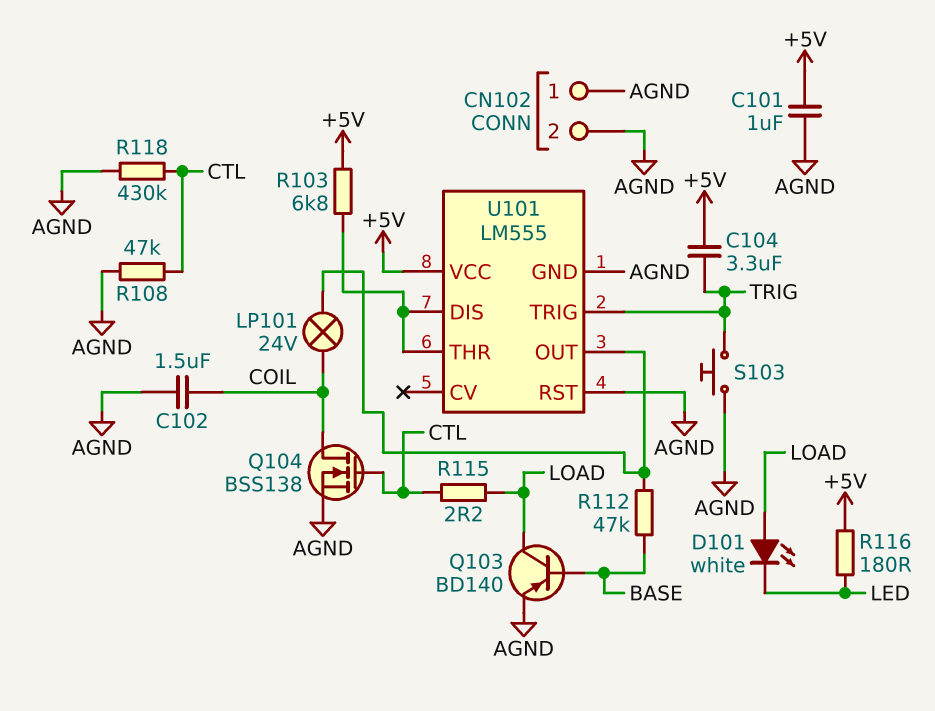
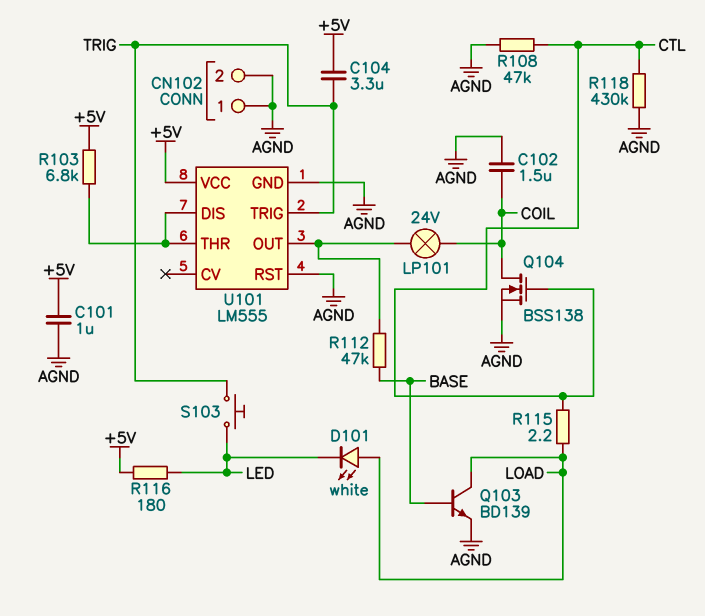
Q103: PNP BD140 (B BASE, C LOAD, E AGND) -> NPN BD139 (B BASE, C LOAD, E AGND)
S103: button (AGND, TRIG) -> button (LED, TRIG)

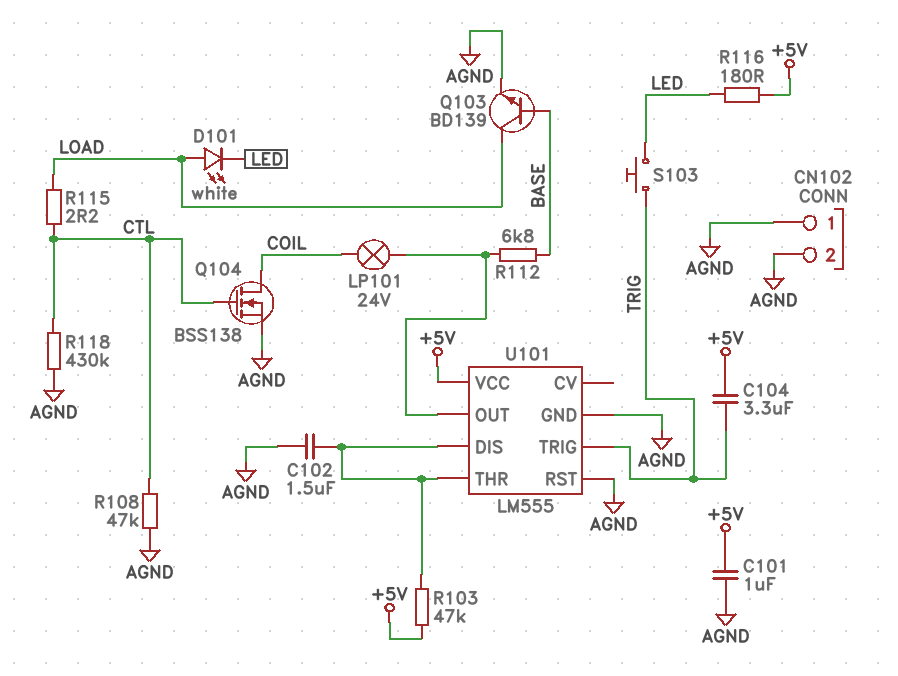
C102: 1.5uF (AGND, COIL) -> 1.5uF (AGND, U101/DIS)
R103: 6.8k (+5V, U101/DIS) -> 47k (+5V, U101/DIS)
R112: 47k (BASE, U101/OUT) -> 6.8k (BASE, U101/OUT)

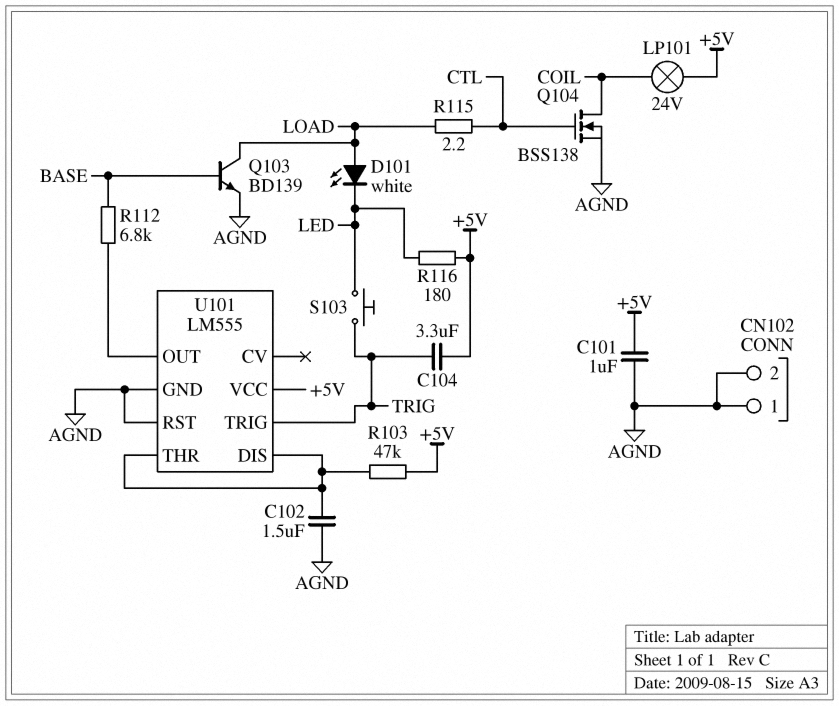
LP101: lamp 24V (COIL, U101/OUT) -> lamp 24V (+5V, COIL)
R108: 47k (AGND, CTL) -> none
R118: 430k (AGND, CTL) -> none

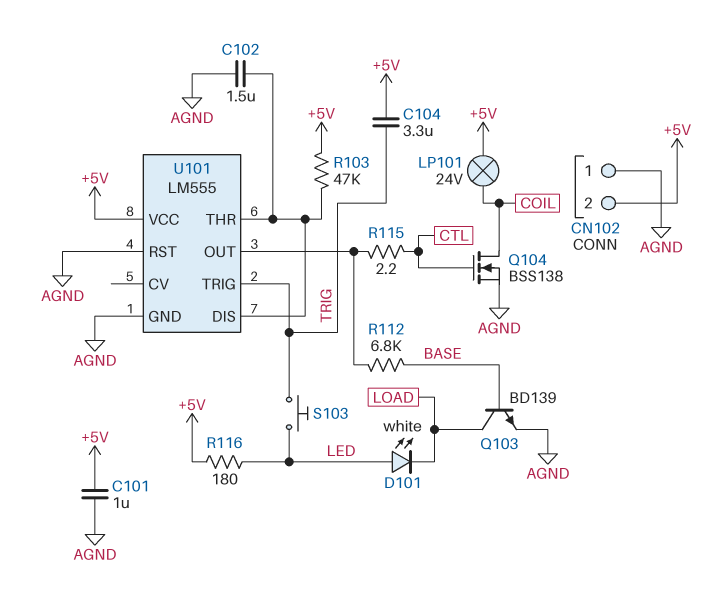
CN102 pin 2: AGND -> +5V
D101: LED white (A LOAD, K LED) -> LED white (A LED, K LOAD)
R115: 2.2 (CTL, LOAD) -> 2.2 (CTL, U101/OUT)

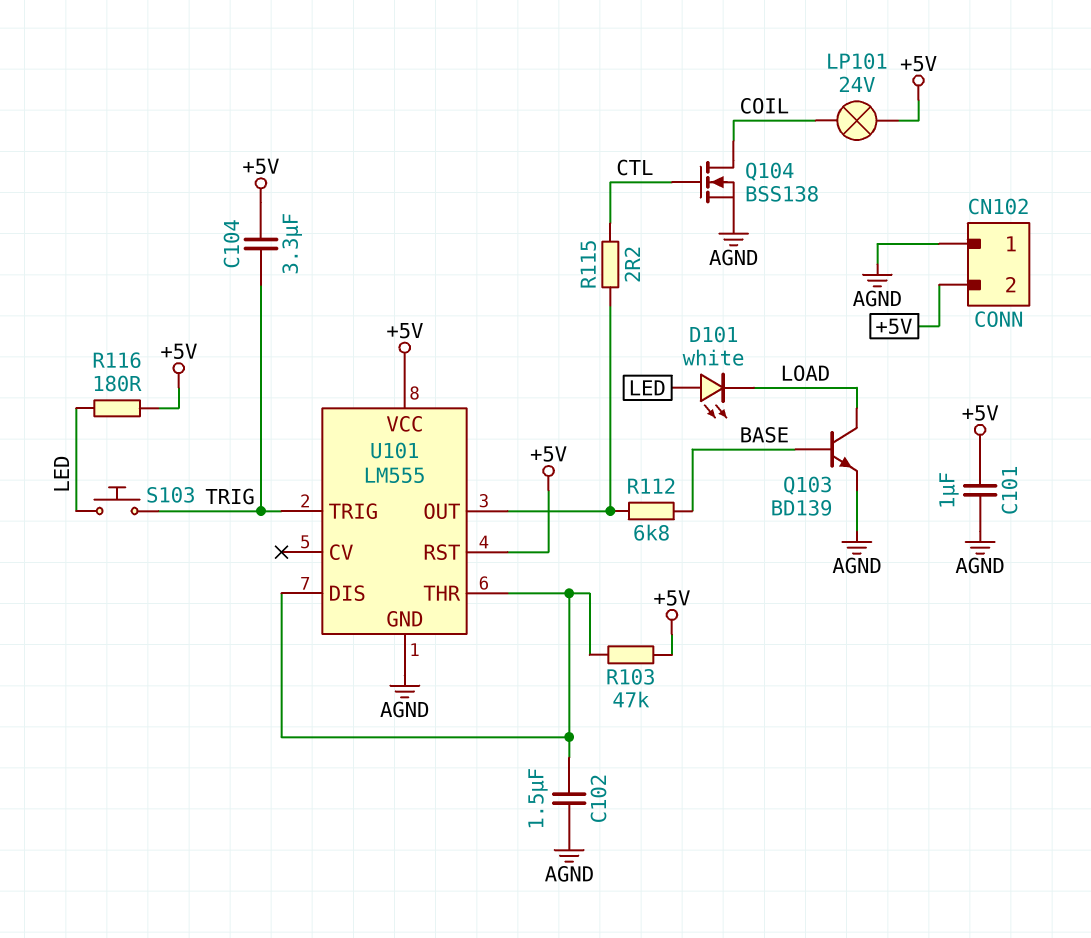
U101 pin RST: AGND -> +5V

